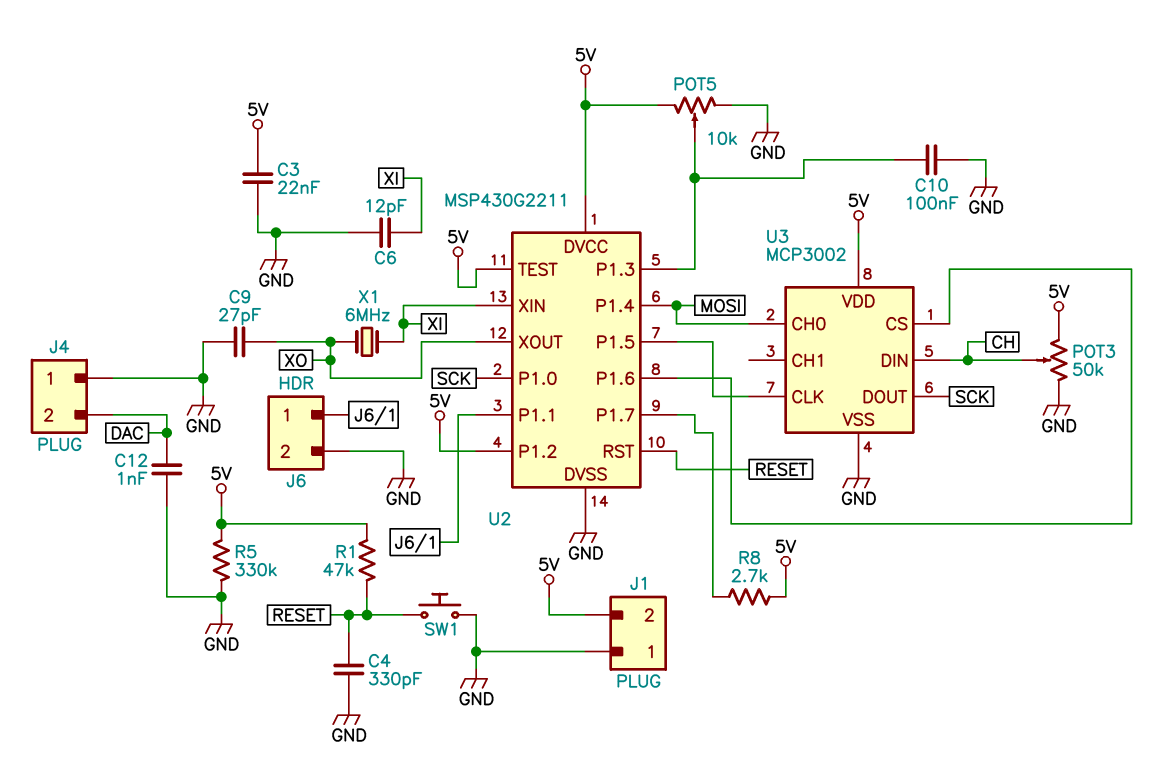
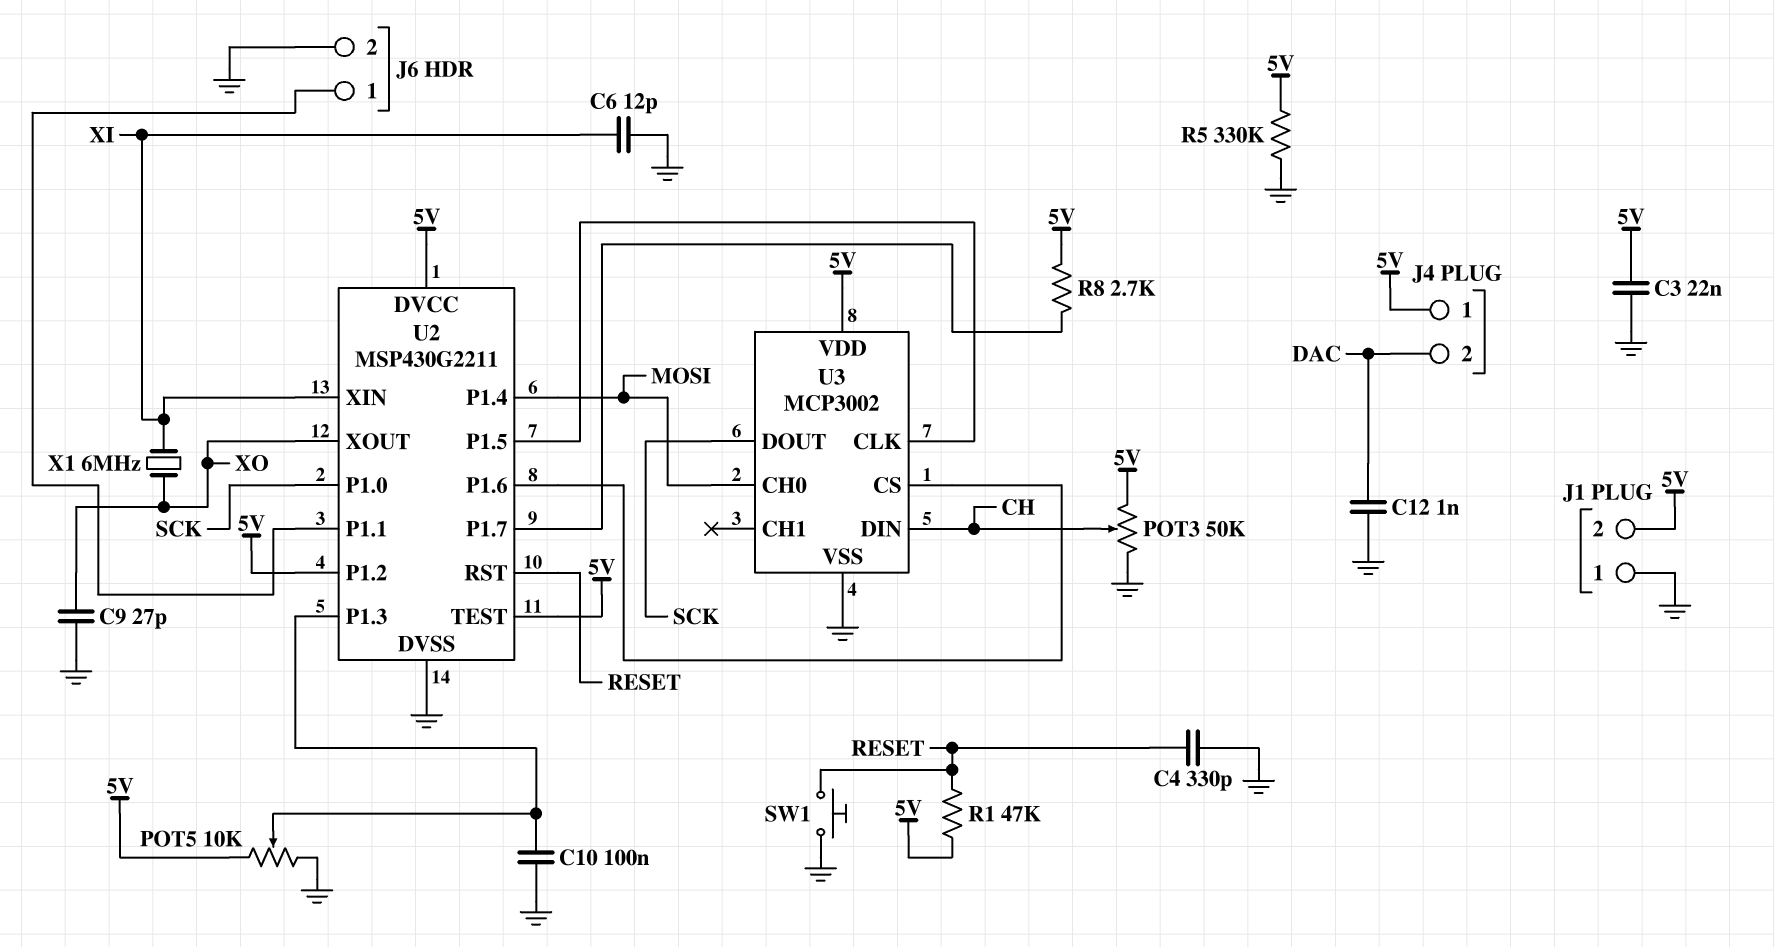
J4 pin 1: GND -> 5V

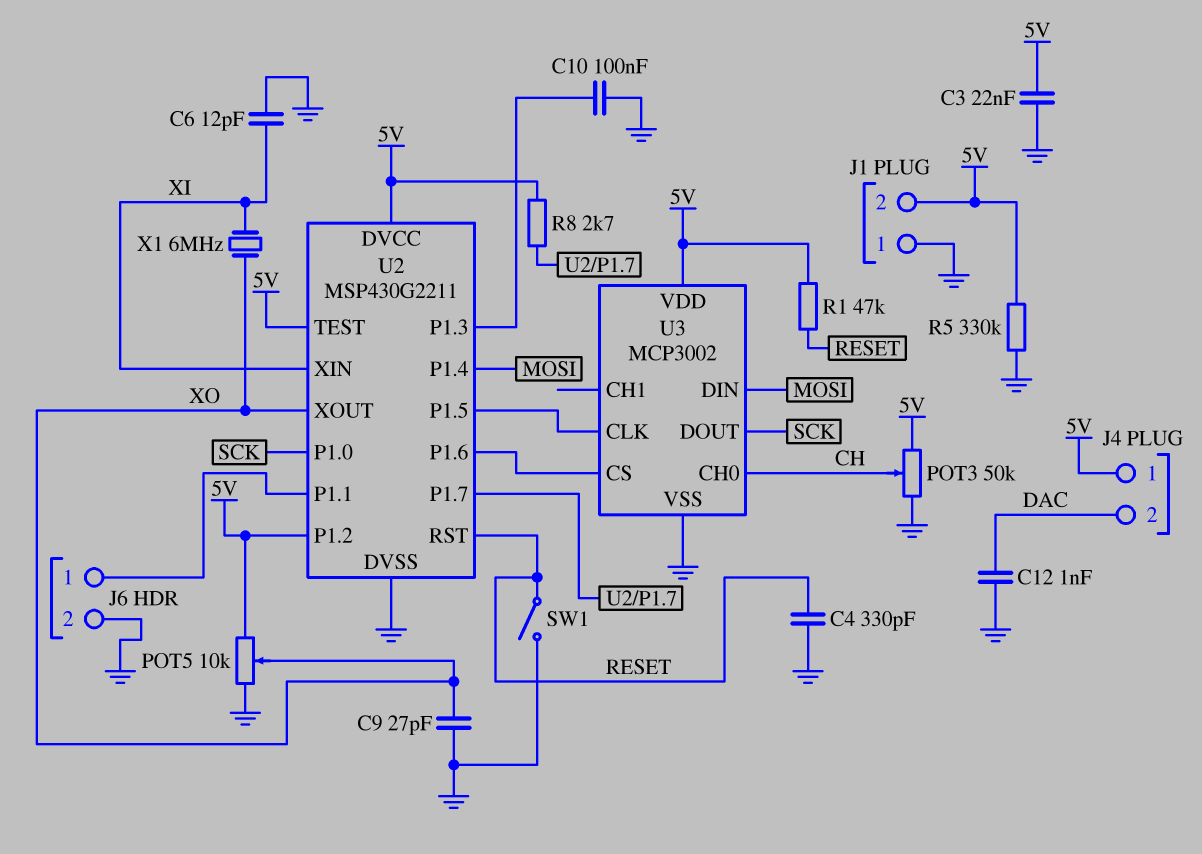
POT5: 10k (5V, GND, wiper U2/P1.3) -> 10k (5V, GND, wiper XO)
SW1: button (GND, RESET) -> switch (GND, RESET)
U3 pin CH0: MOSI -> CH
U3 pin DIN: CH -> MOSI

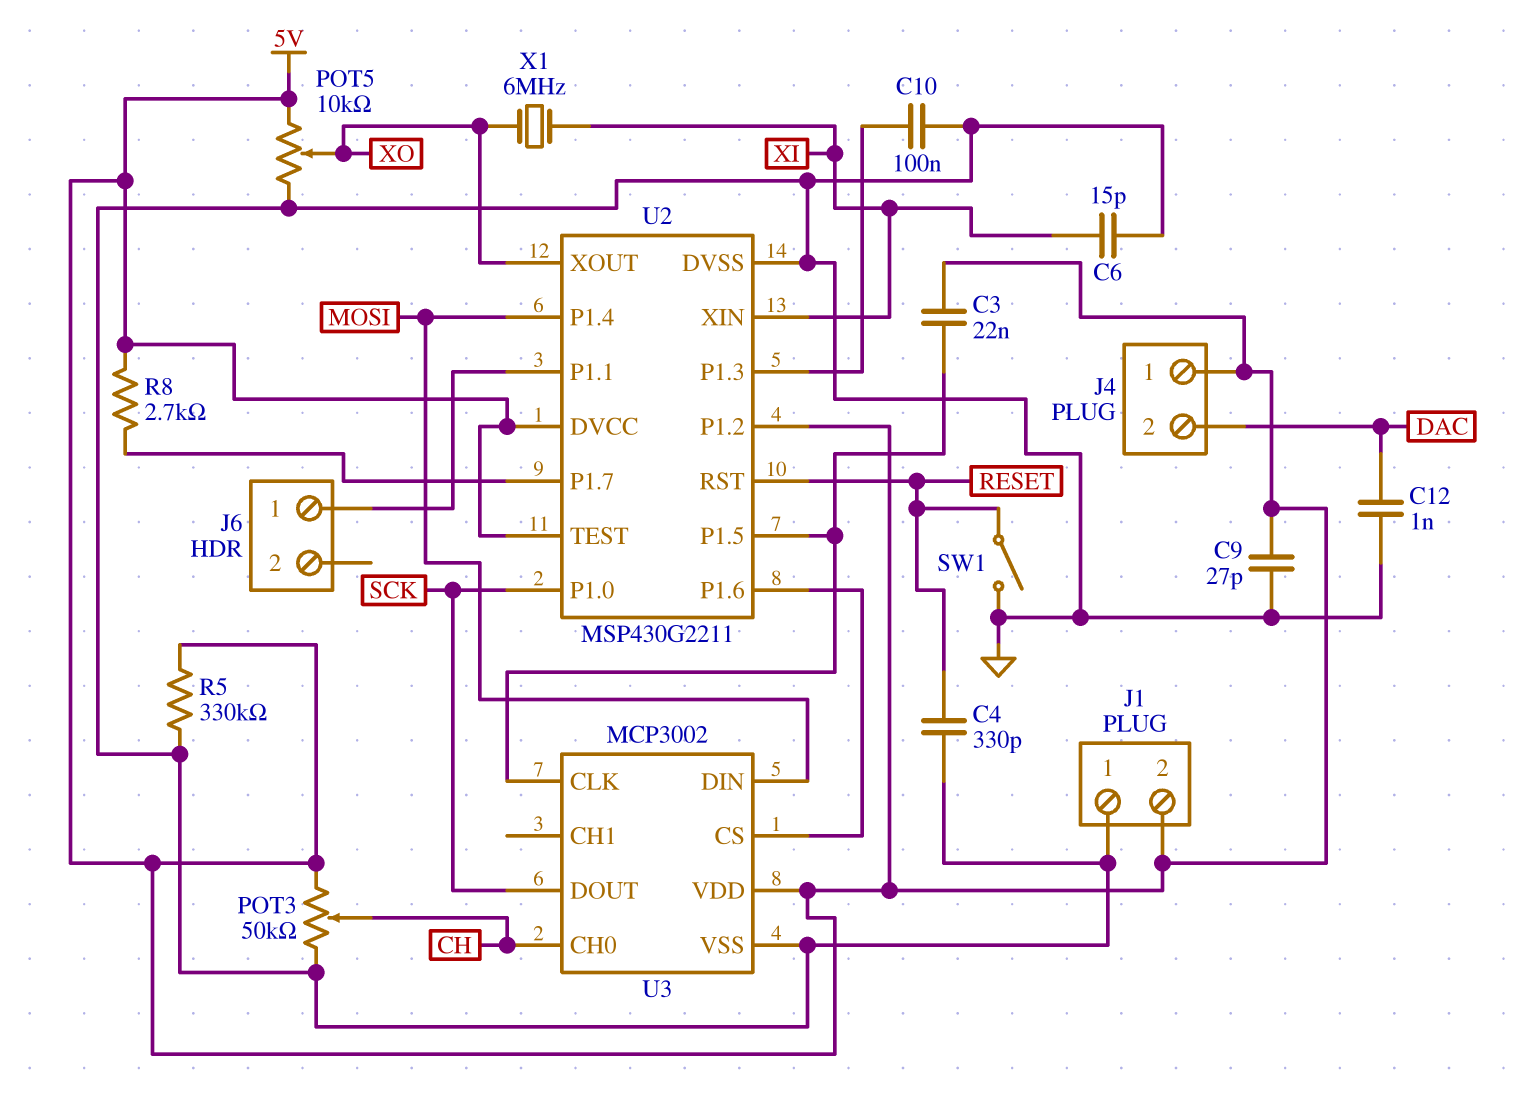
C3: 22nF (5V, GND) -> 22nF (5V, U2/P1.5)
C6: 12pF (GND, XI) -> 15pF (GND, XI)
C9: 27pF (GND, XO) -> 27pF (5V, GND)
J6 pin 2: GND -> none
R1: 47k (5V, RESET) -> none

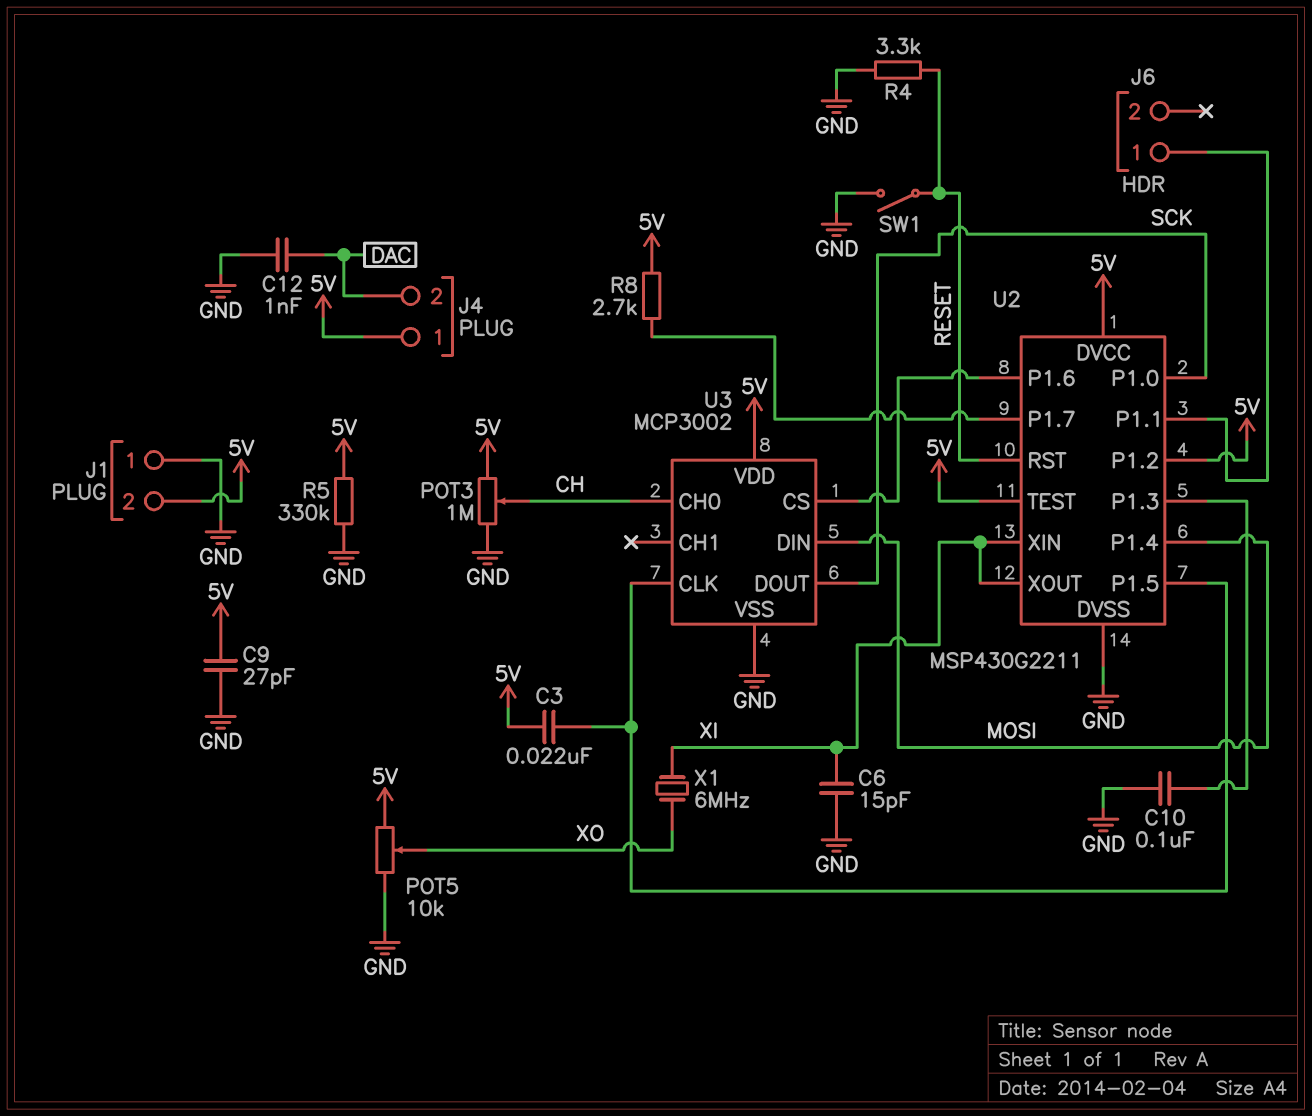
C4: 330pF (GND, RESET) -> none
POT3: 50k (5V, GND, wiper CH) -> 1M (5V, GND, wiper CH)
R4: none -> 3.3k (GND, RESET)
U2 pin XOUT: XO -> XI

